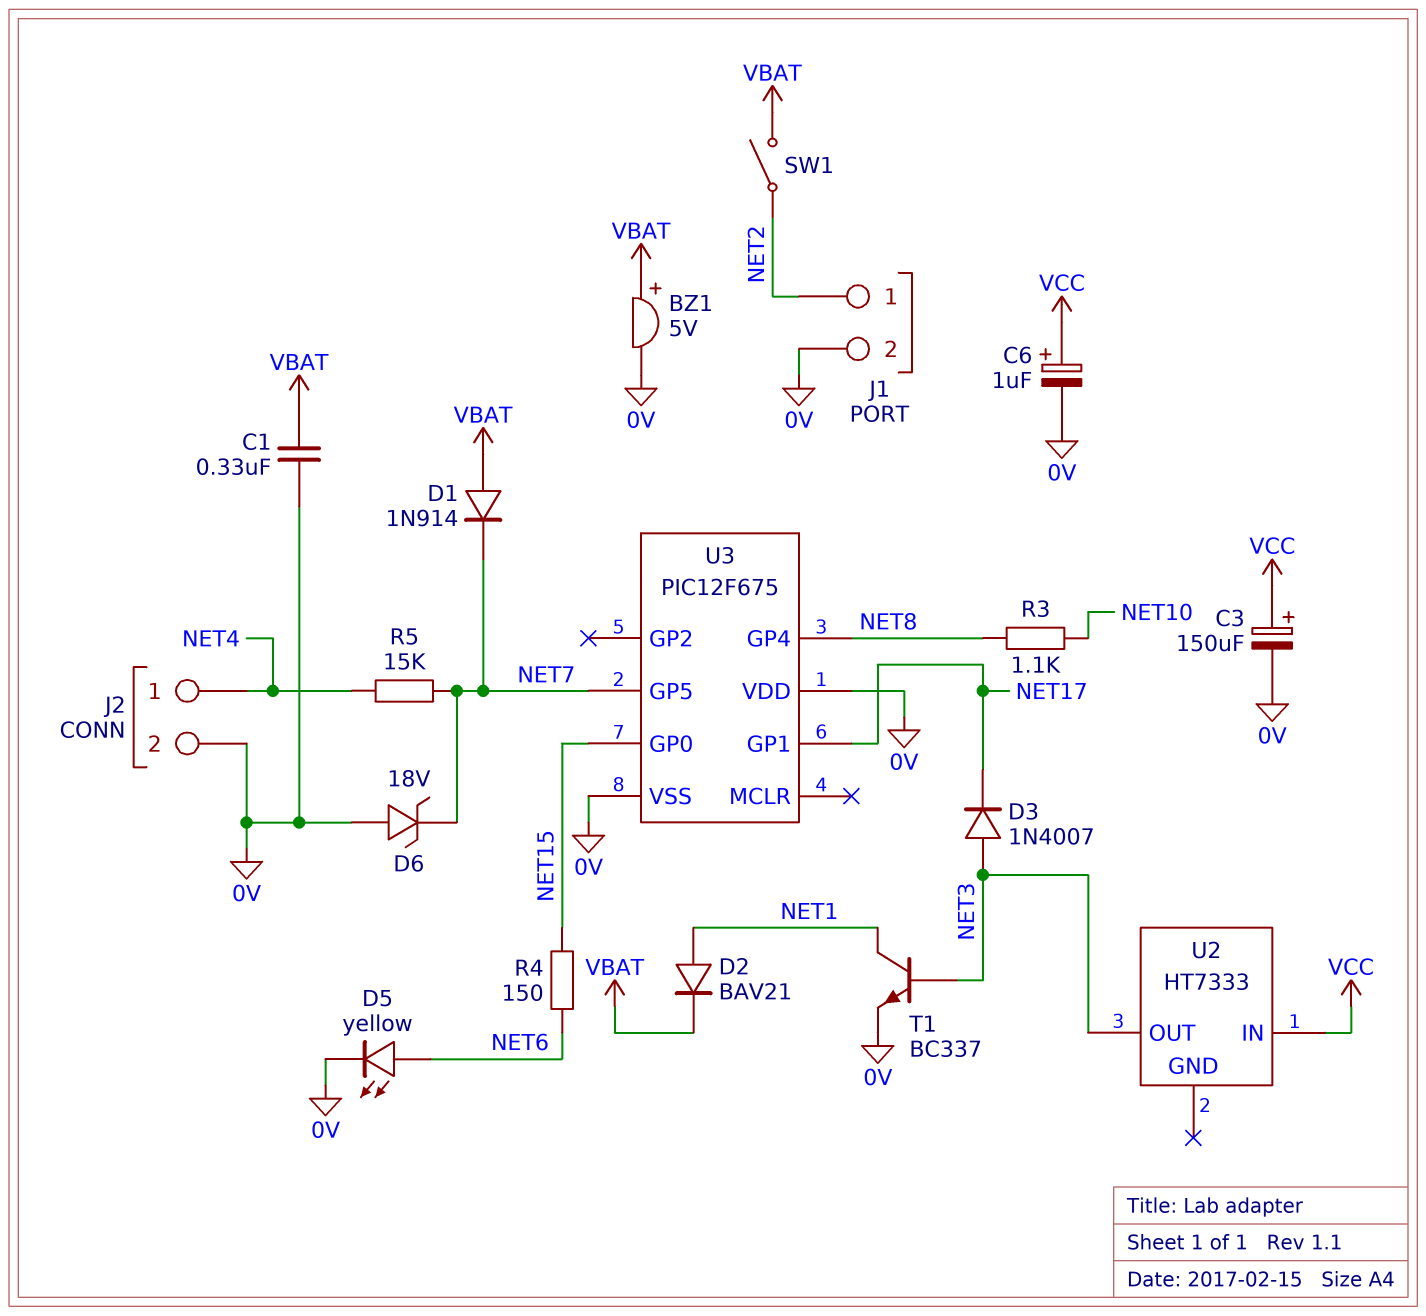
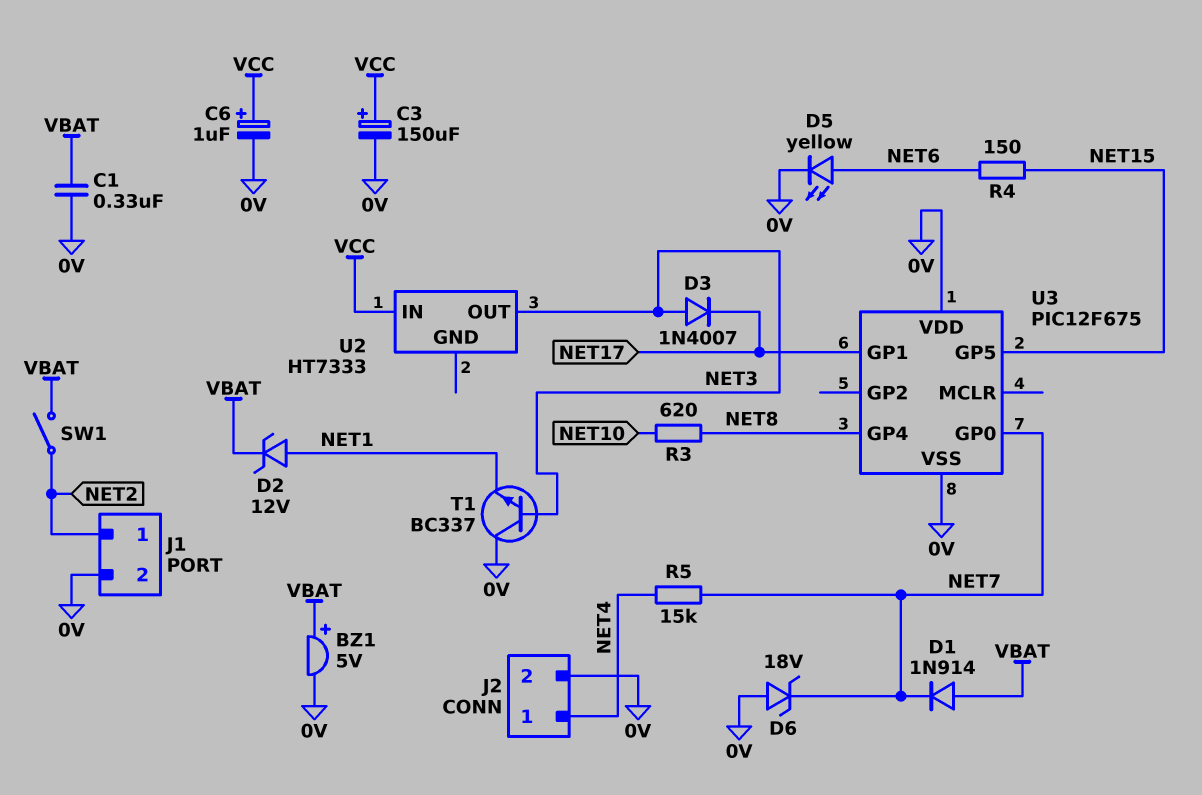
D2: diode BAV21 (A NET1, K VBAT) -> zener 12V (A NET1, K VBAT)
R3: 1.1k (NET8, NET10) -> 620 (NET8, NET10)
T1: NPN BC337 (B NET3, C NET1, E 0V) -> NPN BC337 (B NET3, C 0V, E NET1)
U3 pin GP0: NET15 -> NET7
U3 pin GP5: NET7 -> NET15

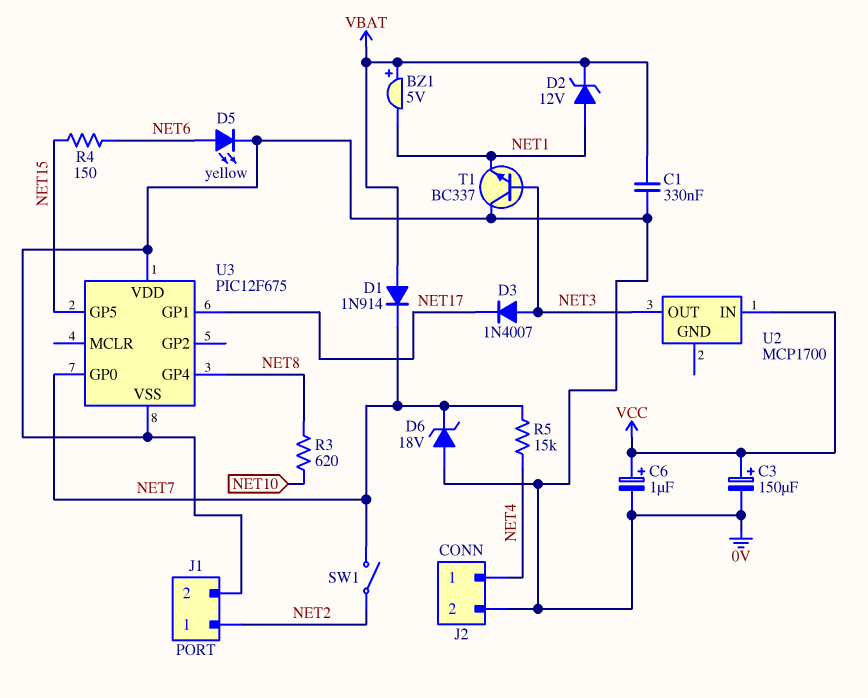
BZ1: buzzer 5V (plus VBAT, minus 0V) -> buzzer 5V (plus VBAT, minus NET1)
SW1: switch (NET2, VBAT) -> switch (NET2, NET7)
U2: HT7333 -> MCP1700

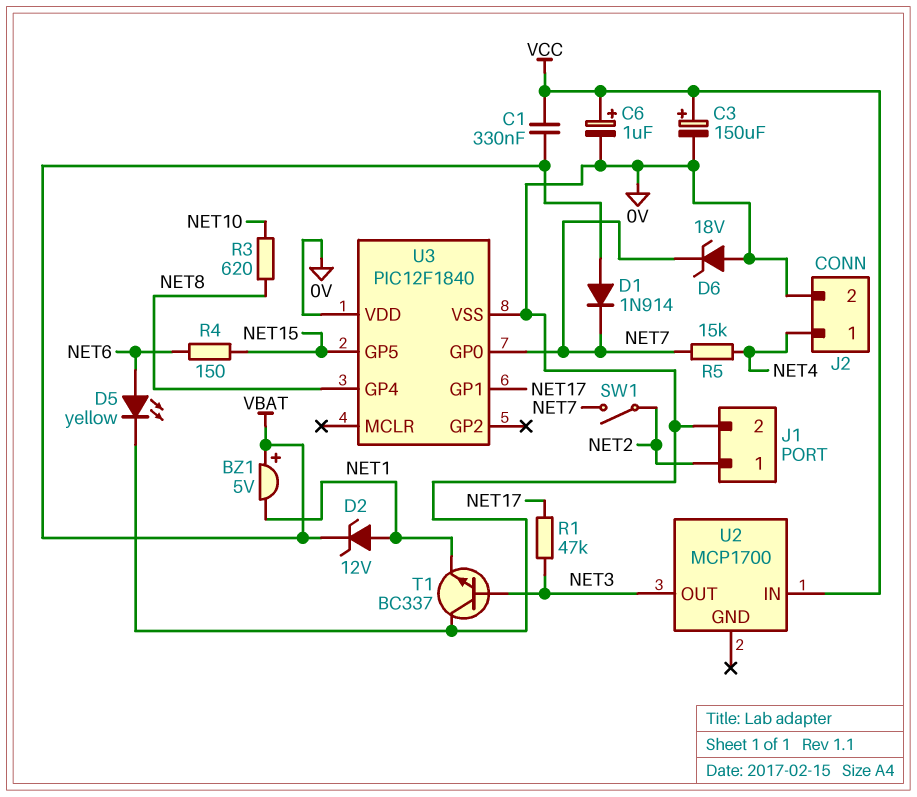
C1: 330nF (0V, VBAT) -> 330nF (VBAT, VCC)
D3: diode 1N4007 (A NET3, K NET17) -> none
R1: none -> 47k (NET3, NET17)
U3: PIC12F675 -> PIC12F1840

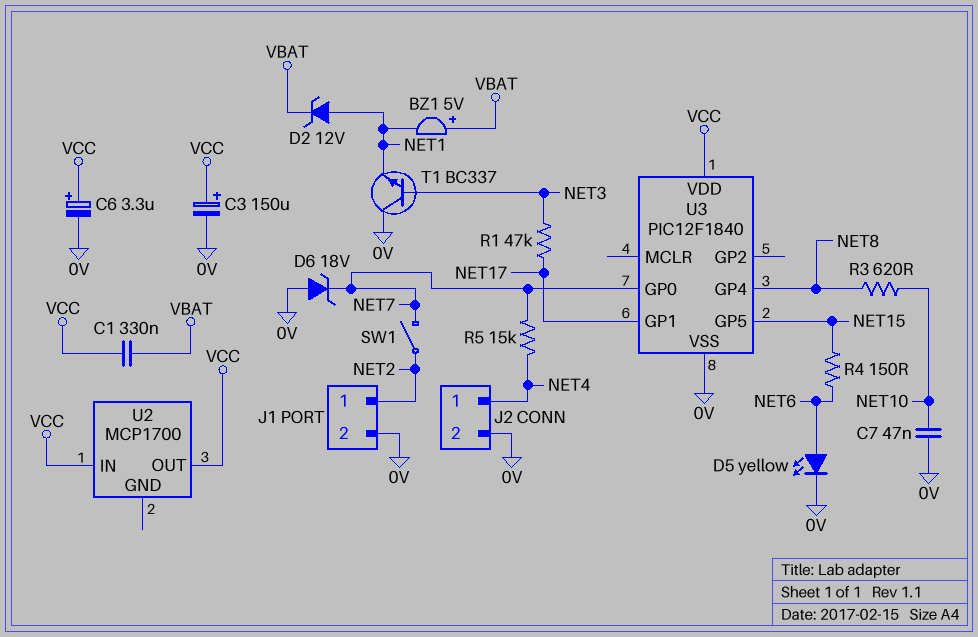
C6: 1uF (plus VCC, minus 0V) -> 3.3uF (plus VCC, minus 0V)
C7: none -> 47nF (0V, NET10)
D1: diode 1N914 (A VBAT, K NET7) -> none
U2 pin OUT: NET3 -> VCC
U3 pin VDD: 0V -> VCC

